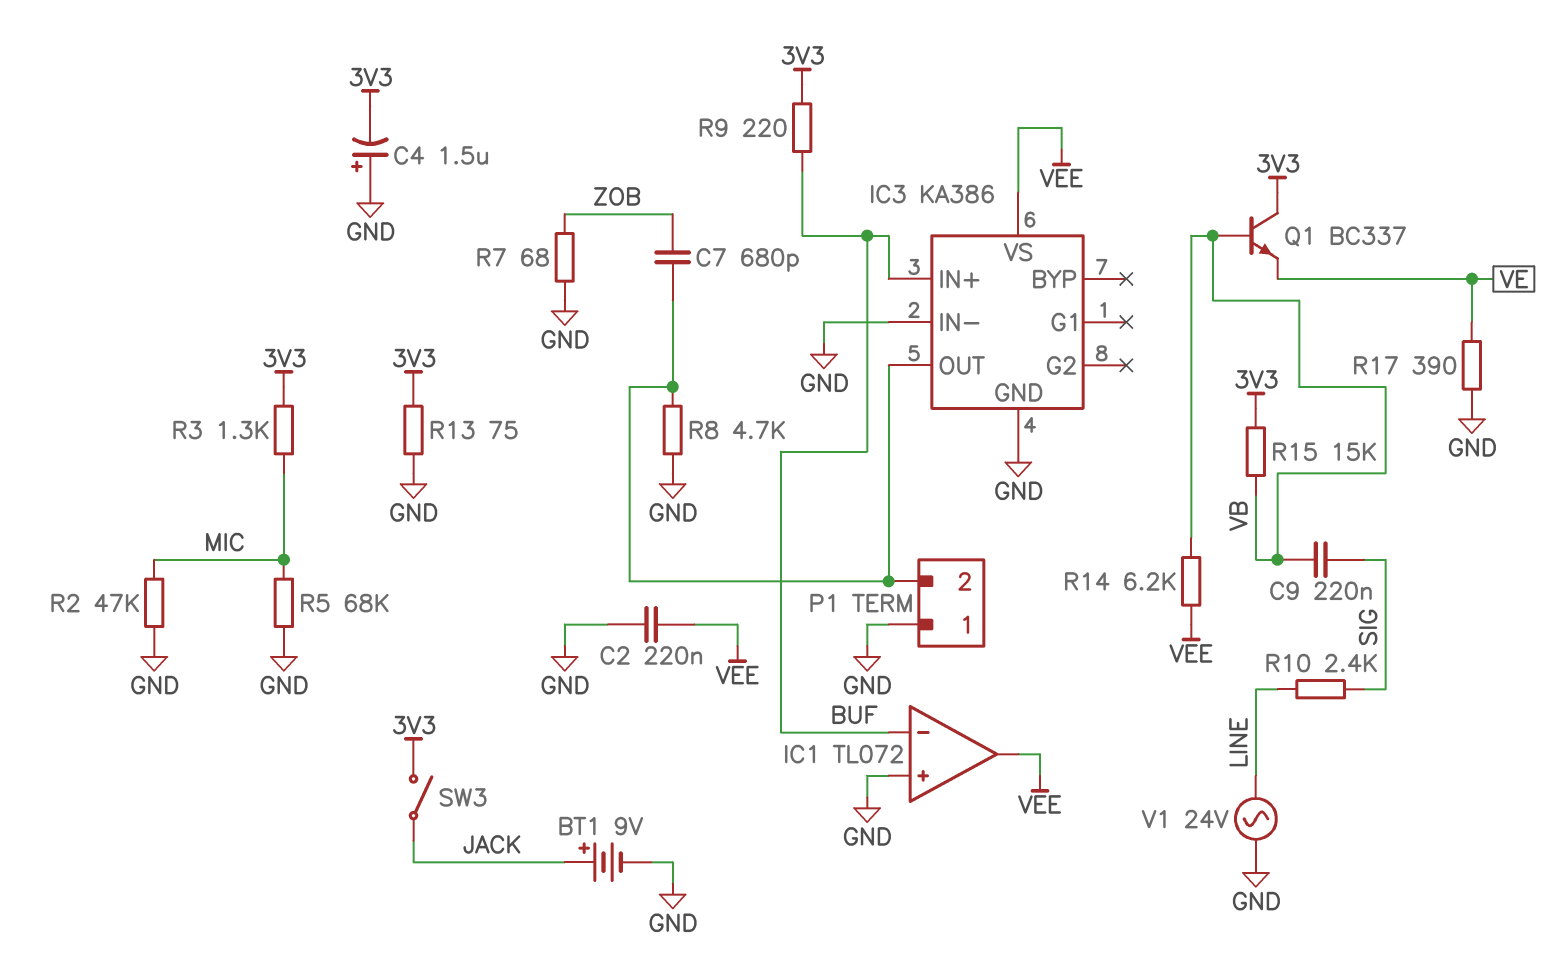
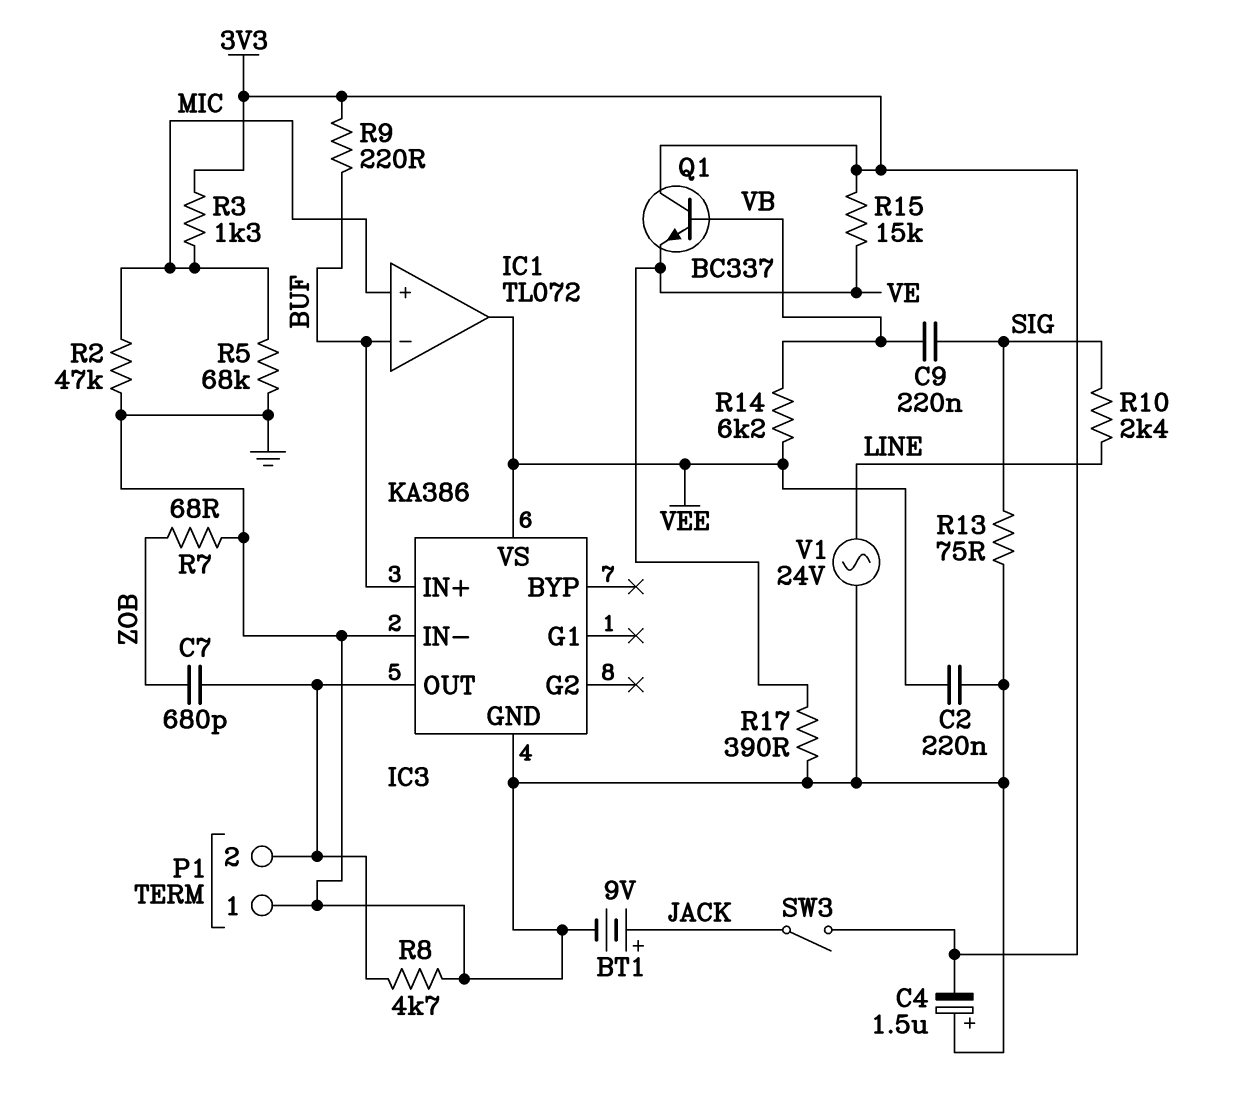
IC1 pin in+: GND -> MIC
R13: 75 (3V3, GND) -> 75 (GND, SIG)
R15: 15k (3V3, VB) -> 15k (3V3, VE)

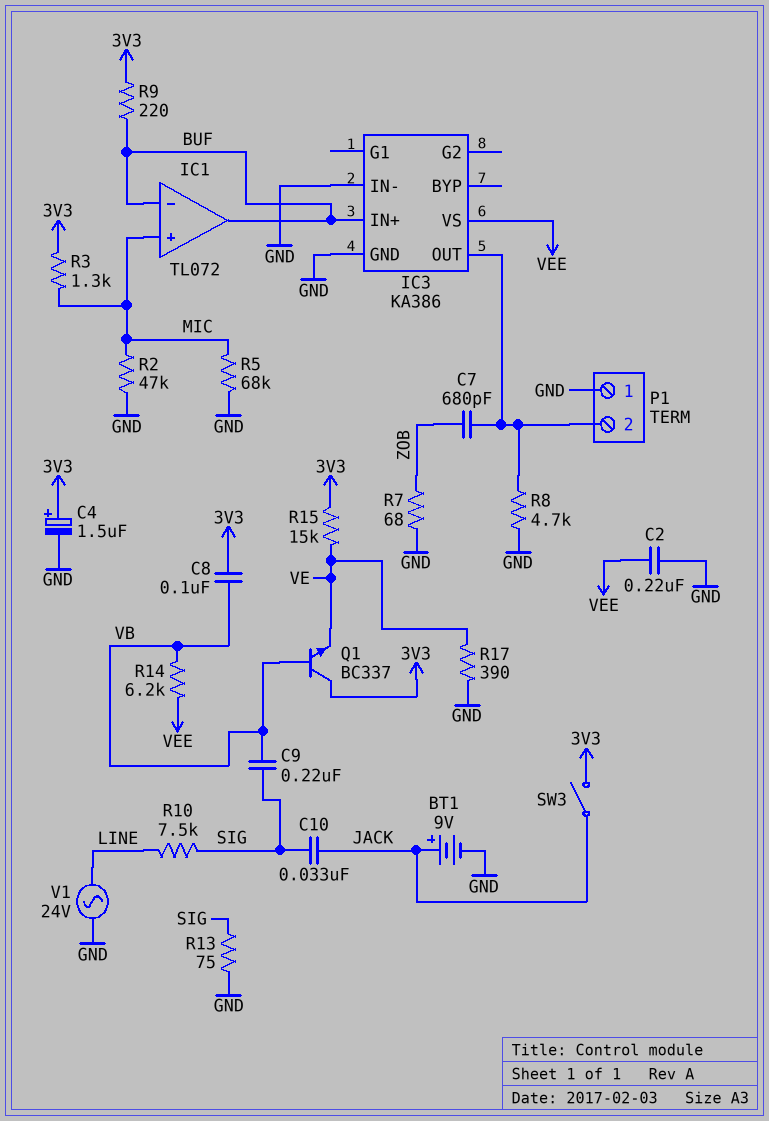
C4: 1.5uF (plus GND, minus 3V3) -> 1.5uF (plus 3V3, minus GND)
C8: none -> 100nF (3V3, VB)
C10: none -> 33nF (JACK, SIG)
IC1 pin out: VEE -> BUF
R10: 2.4k (LINE, SIG) -> 7.5k (LINE, SIG)

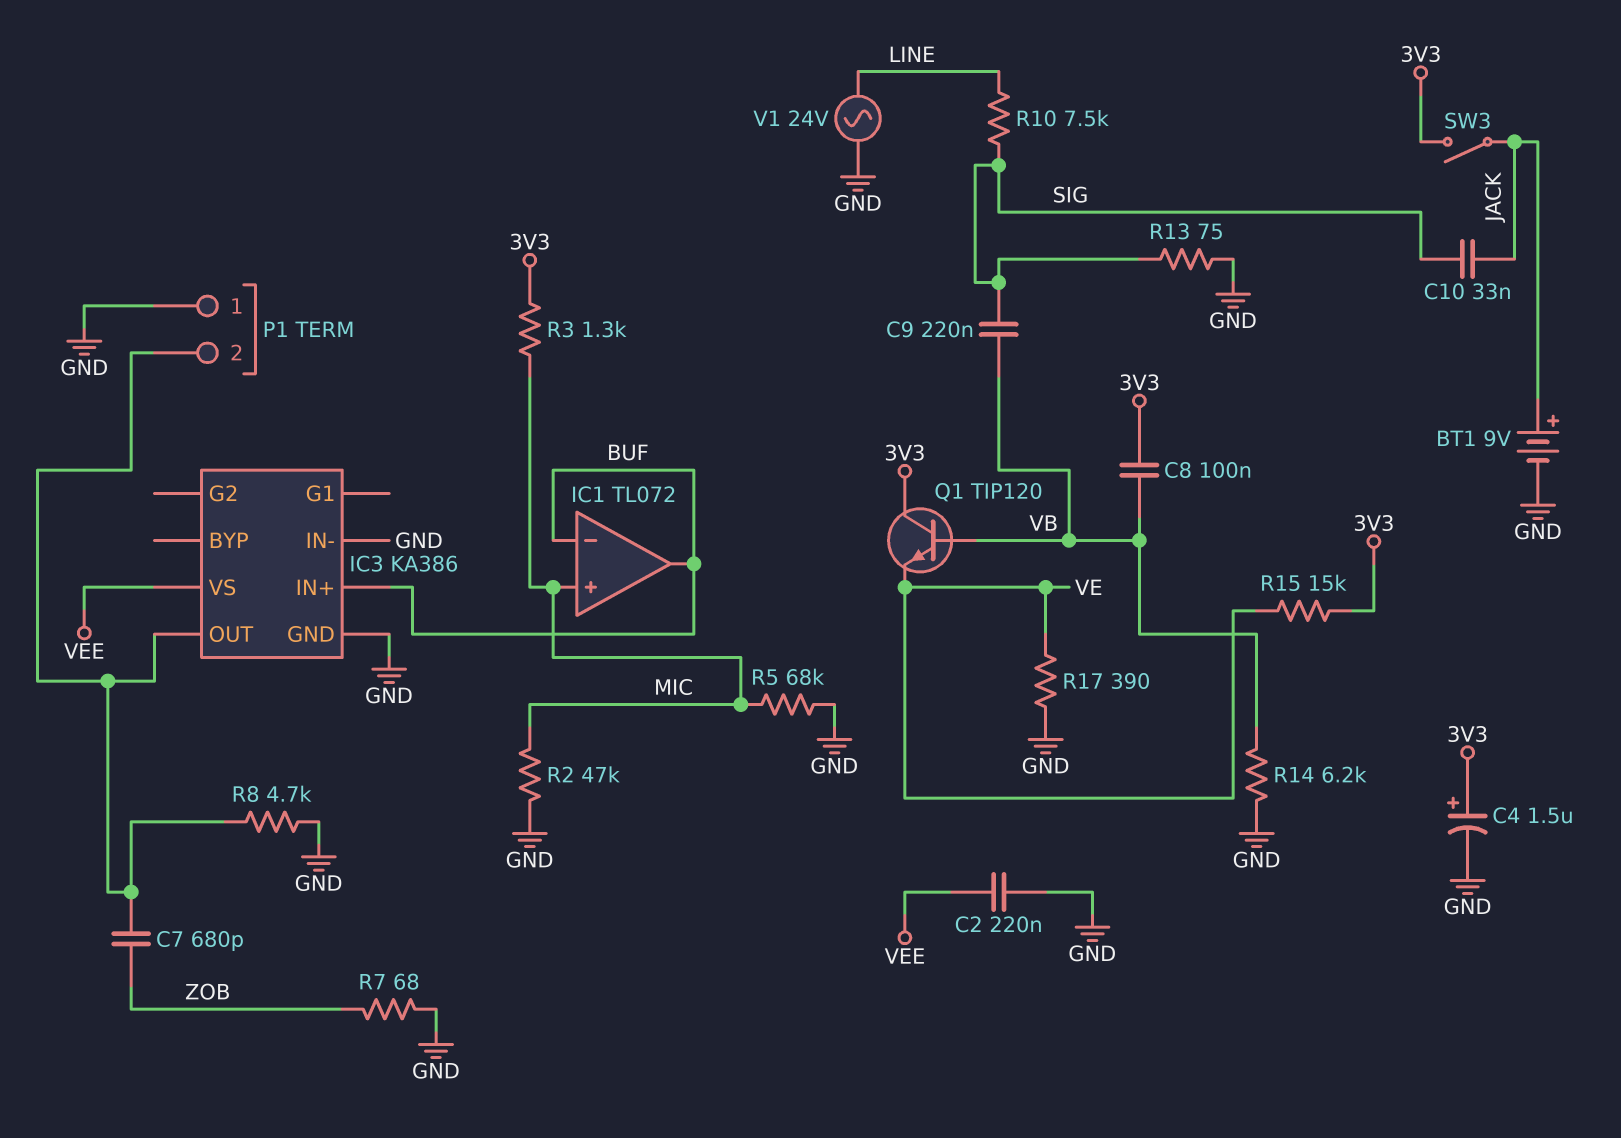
Q1: NPN BC337 (B VB, C 3V3, E VE) -> NPN TIP120 (B VB, C 3V3, E VE)
R9: 220 (3V3, BUF) -> none
R14: 6.2k (VB, VEE) -> 6.2k (GND, VB)

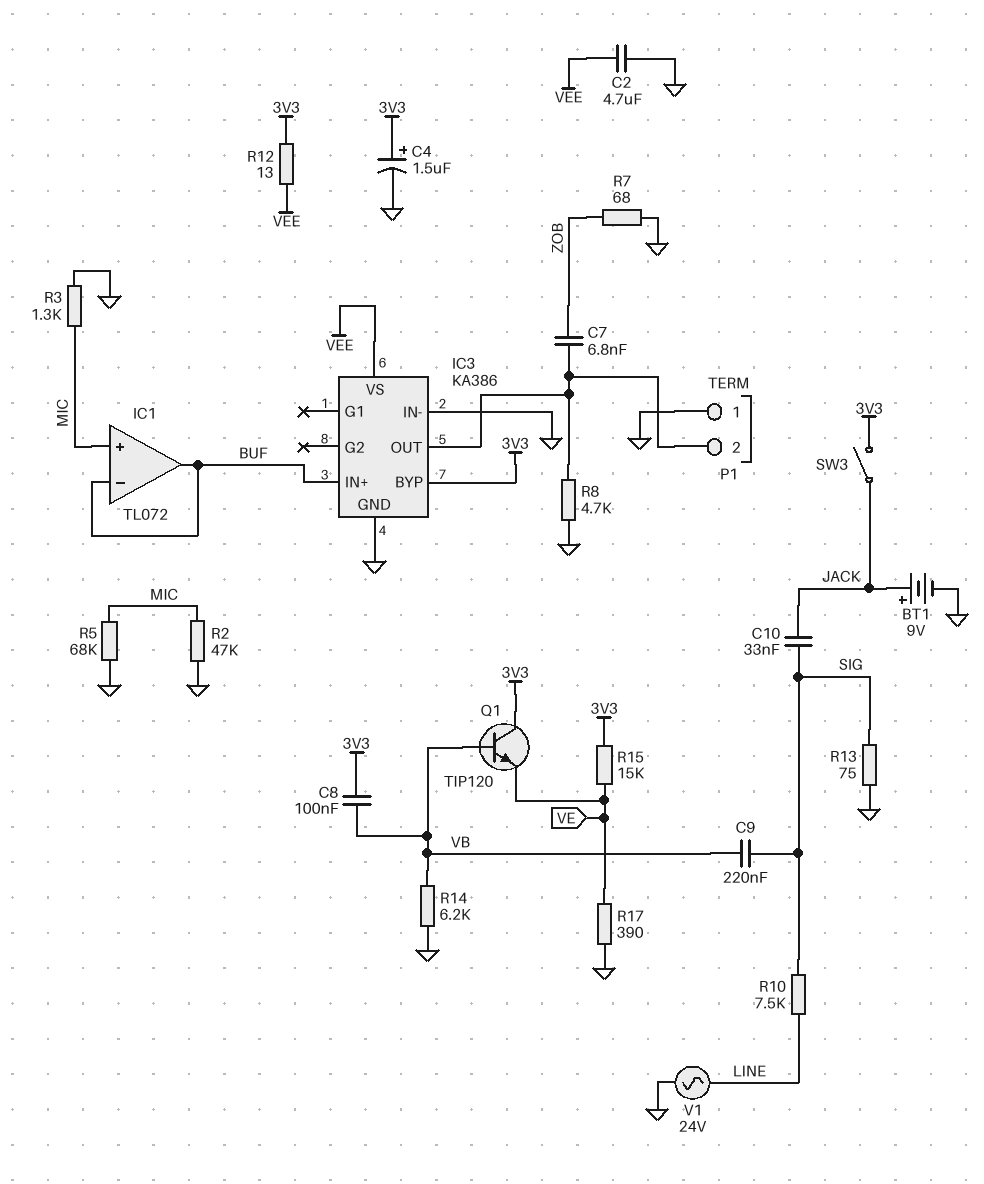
C2: 220nF (GND, VEE) -> 4.7uF (GND, VEE)
C7: 680pF (IC3/OUT, ZOB) -> 6.8nF (IC3/OUT, ZOB)
IC3 pin BYP: none -> 3V3
R3: 1.3k (3V3, MIC) -> 1.3k (GND, MIC)
R12: none -> 13 (3V3, VEE)

